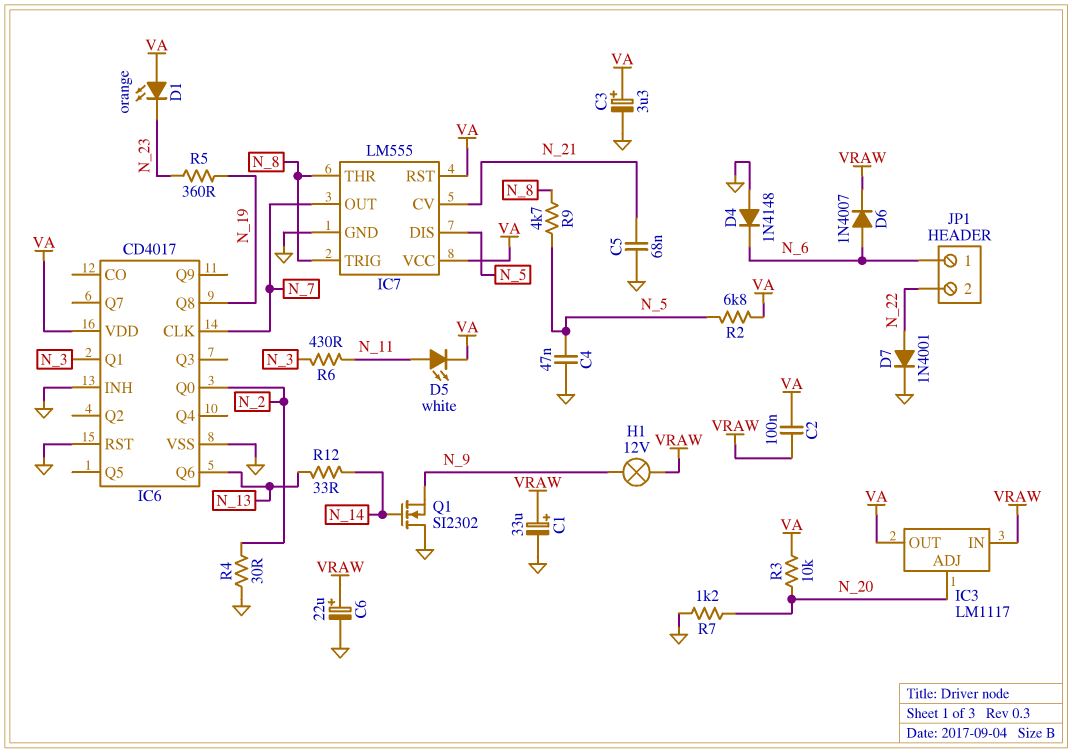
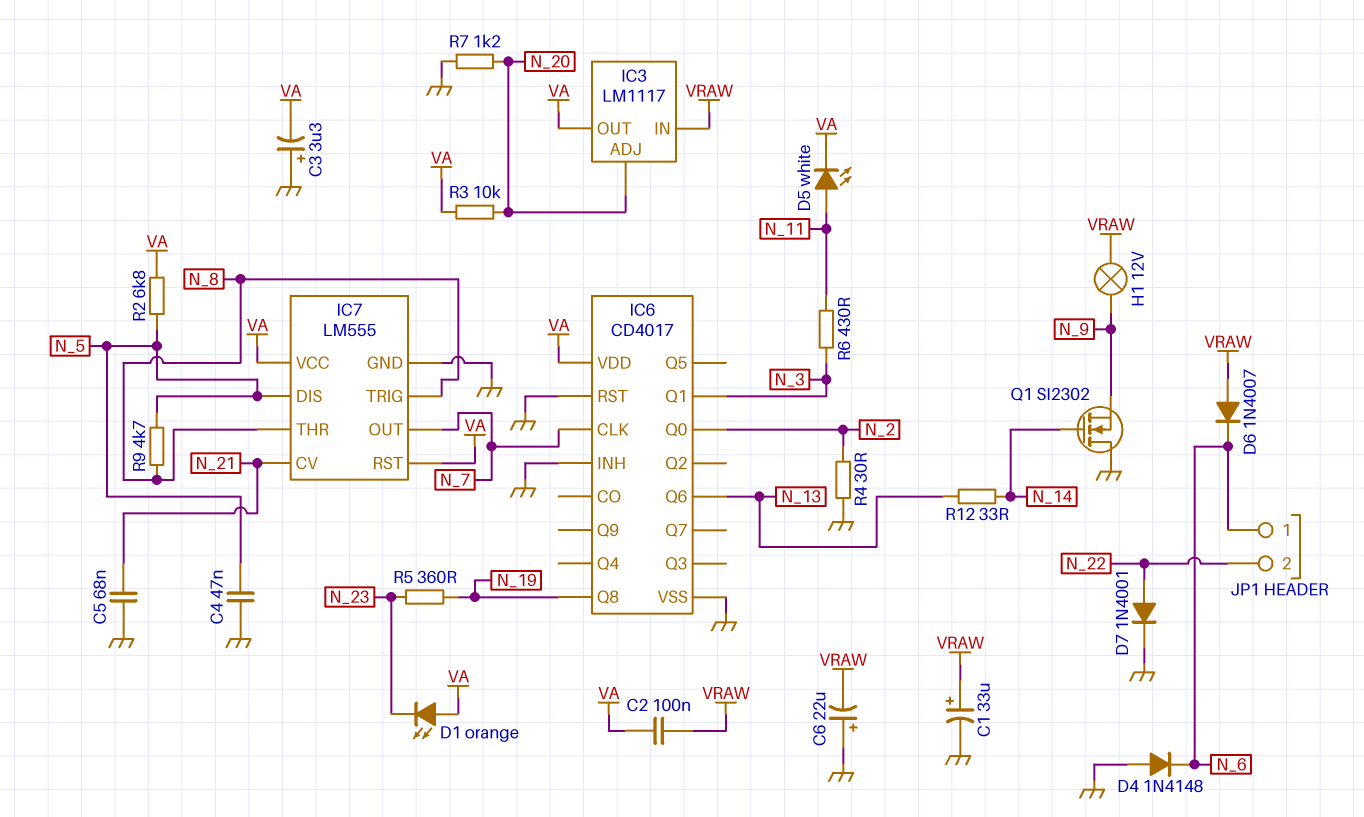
C3: 3.3uF (plus VA, minus GND) -> 3.3uF (plus GND, minus VA)
C6: 22uF (plus VRAW, minus GND) -> 22uF (plus GND, minus VRAW)
D6: diode 1N4007 (A N_6, K VRAW) -> diode 1N4007 (A VRAW, K N_6)

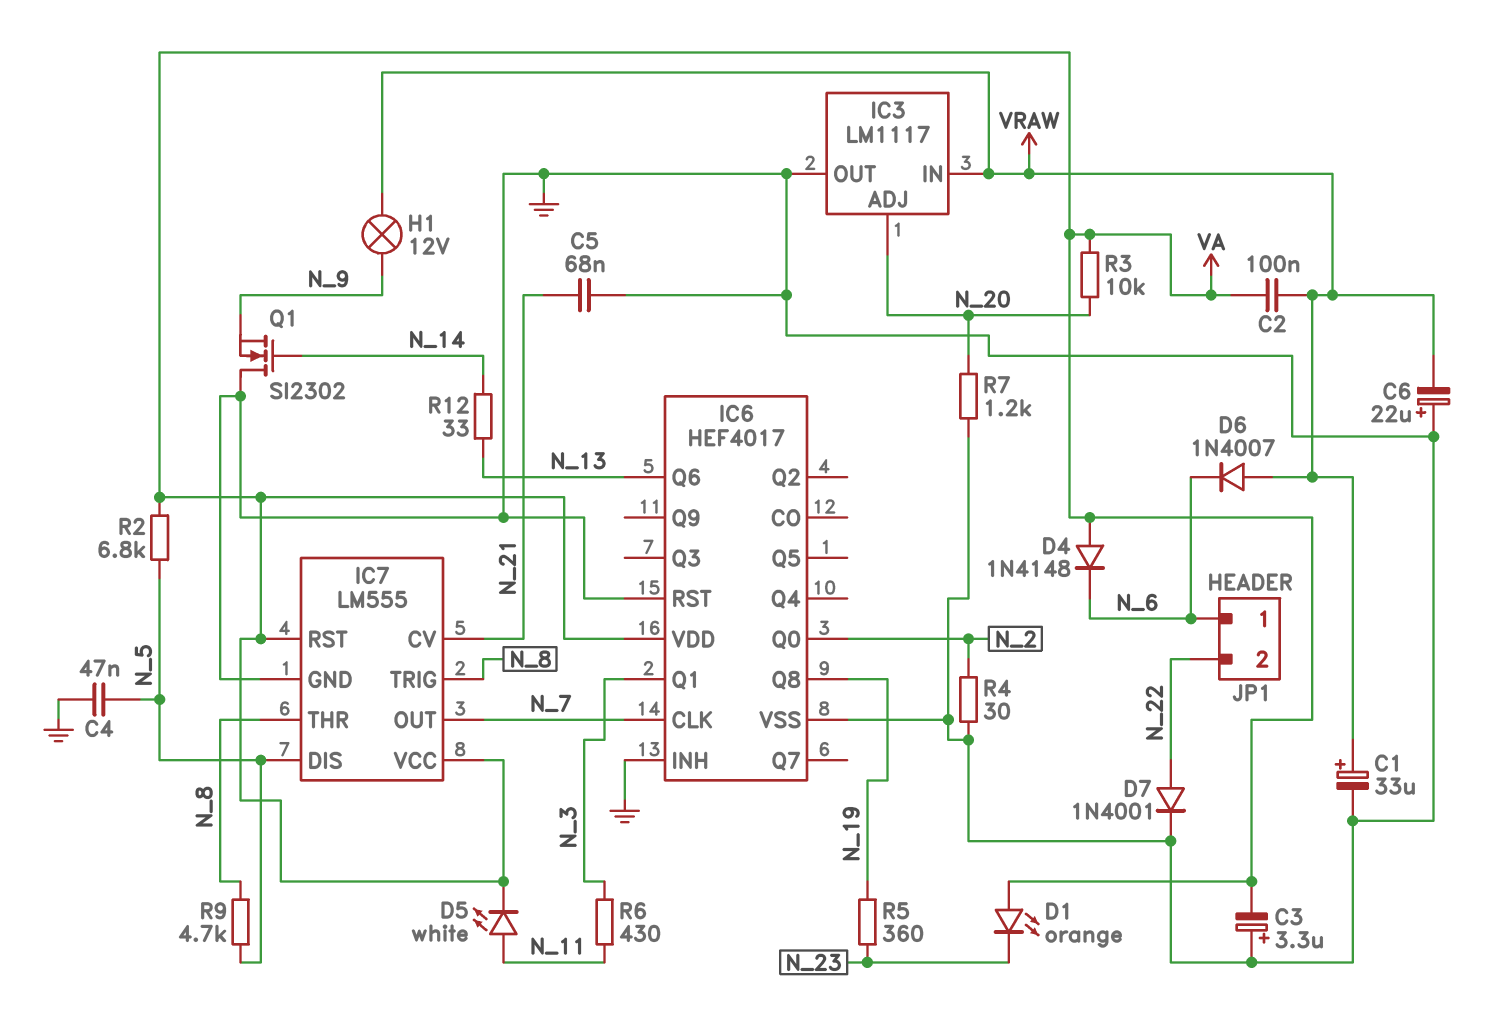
D4: diode 1N4148 (A GND, K N_6) -> diode 1N4148 (A VA, K N_6)
IC3 pin OUT: VA -> GND
IC6: CD4017 -> HEF4017

